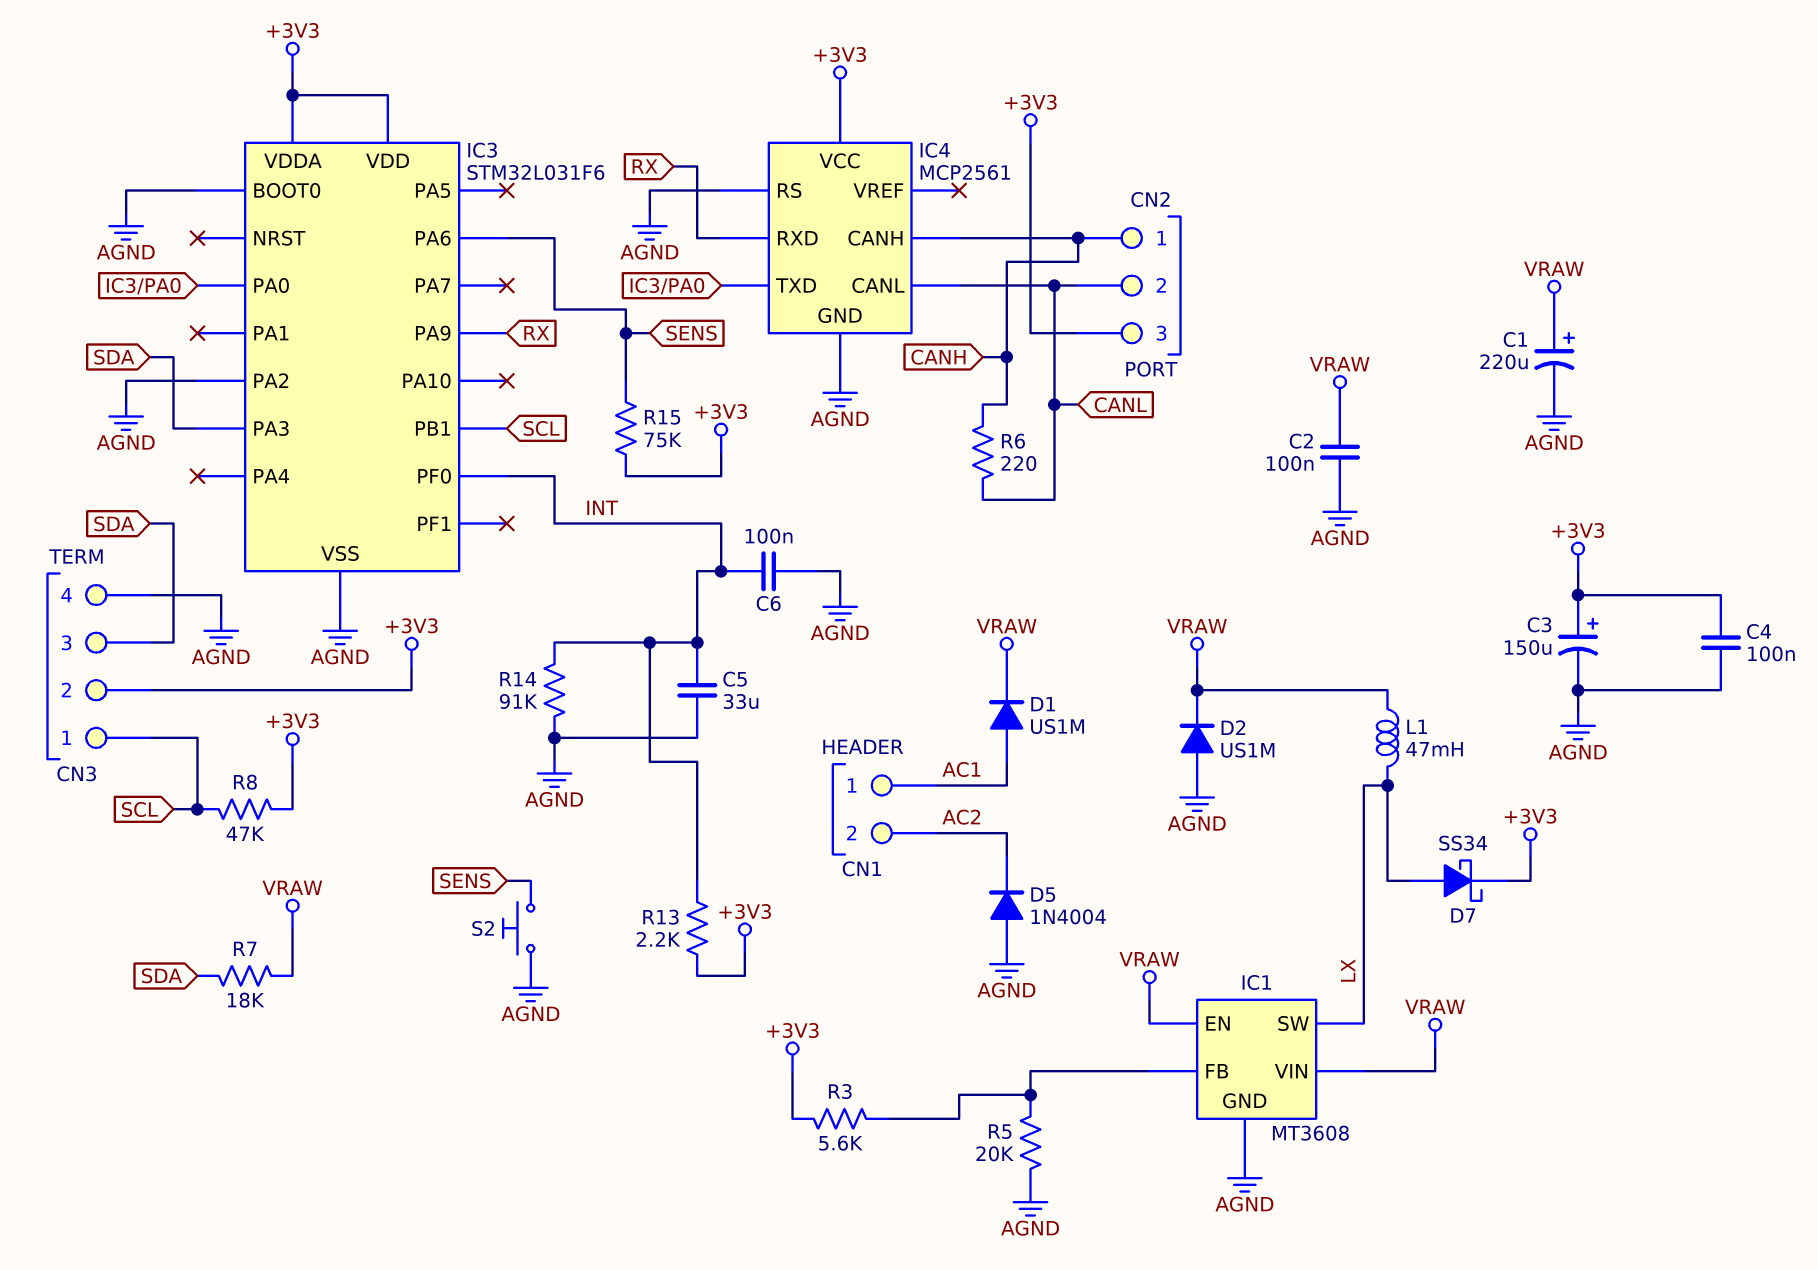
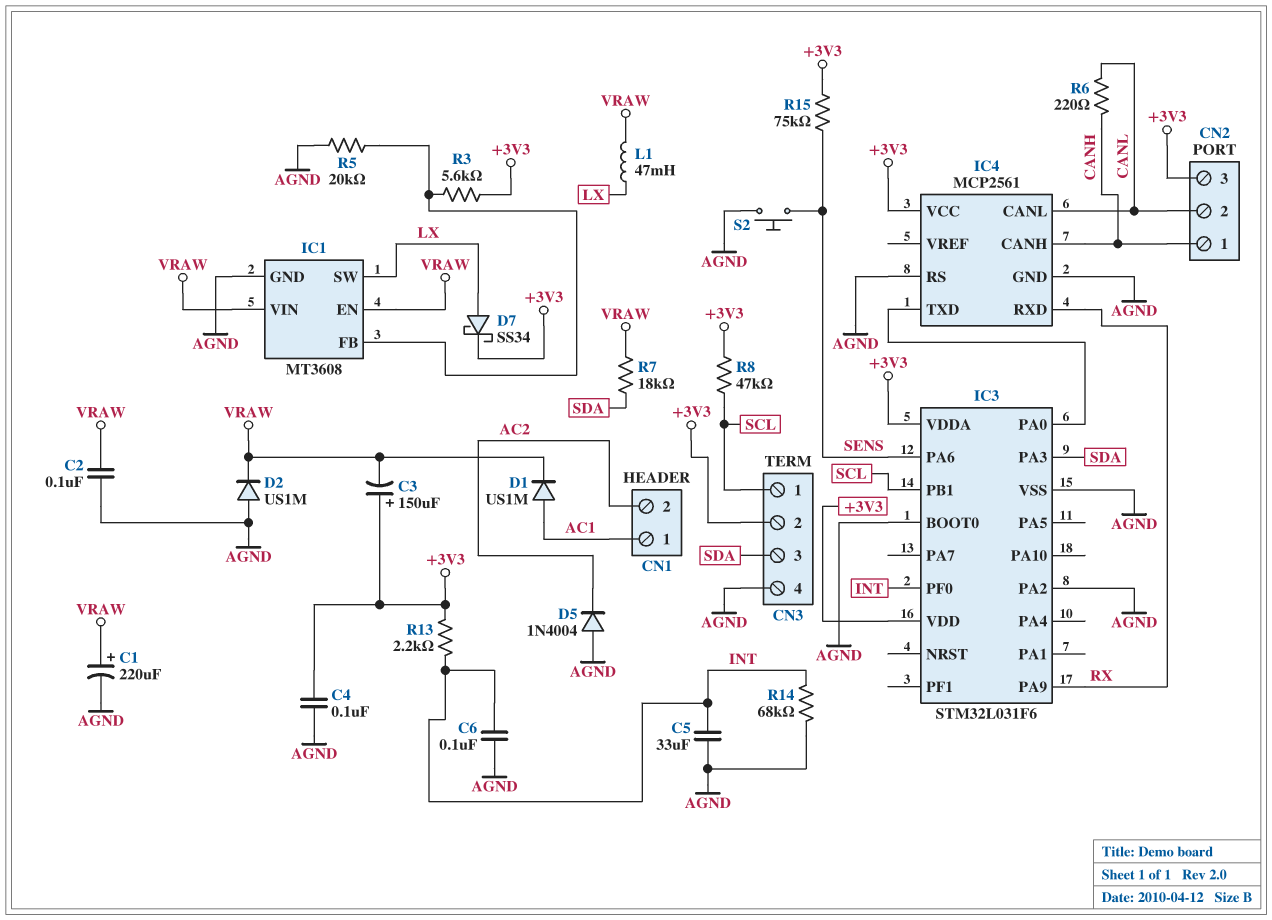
C3: 150uF (plus +3V3, minus AGND) -> 150uF (plus +3V3, minus VRAW)
R14: 91k (AGND, INT) -> 68k (AGND, INT)

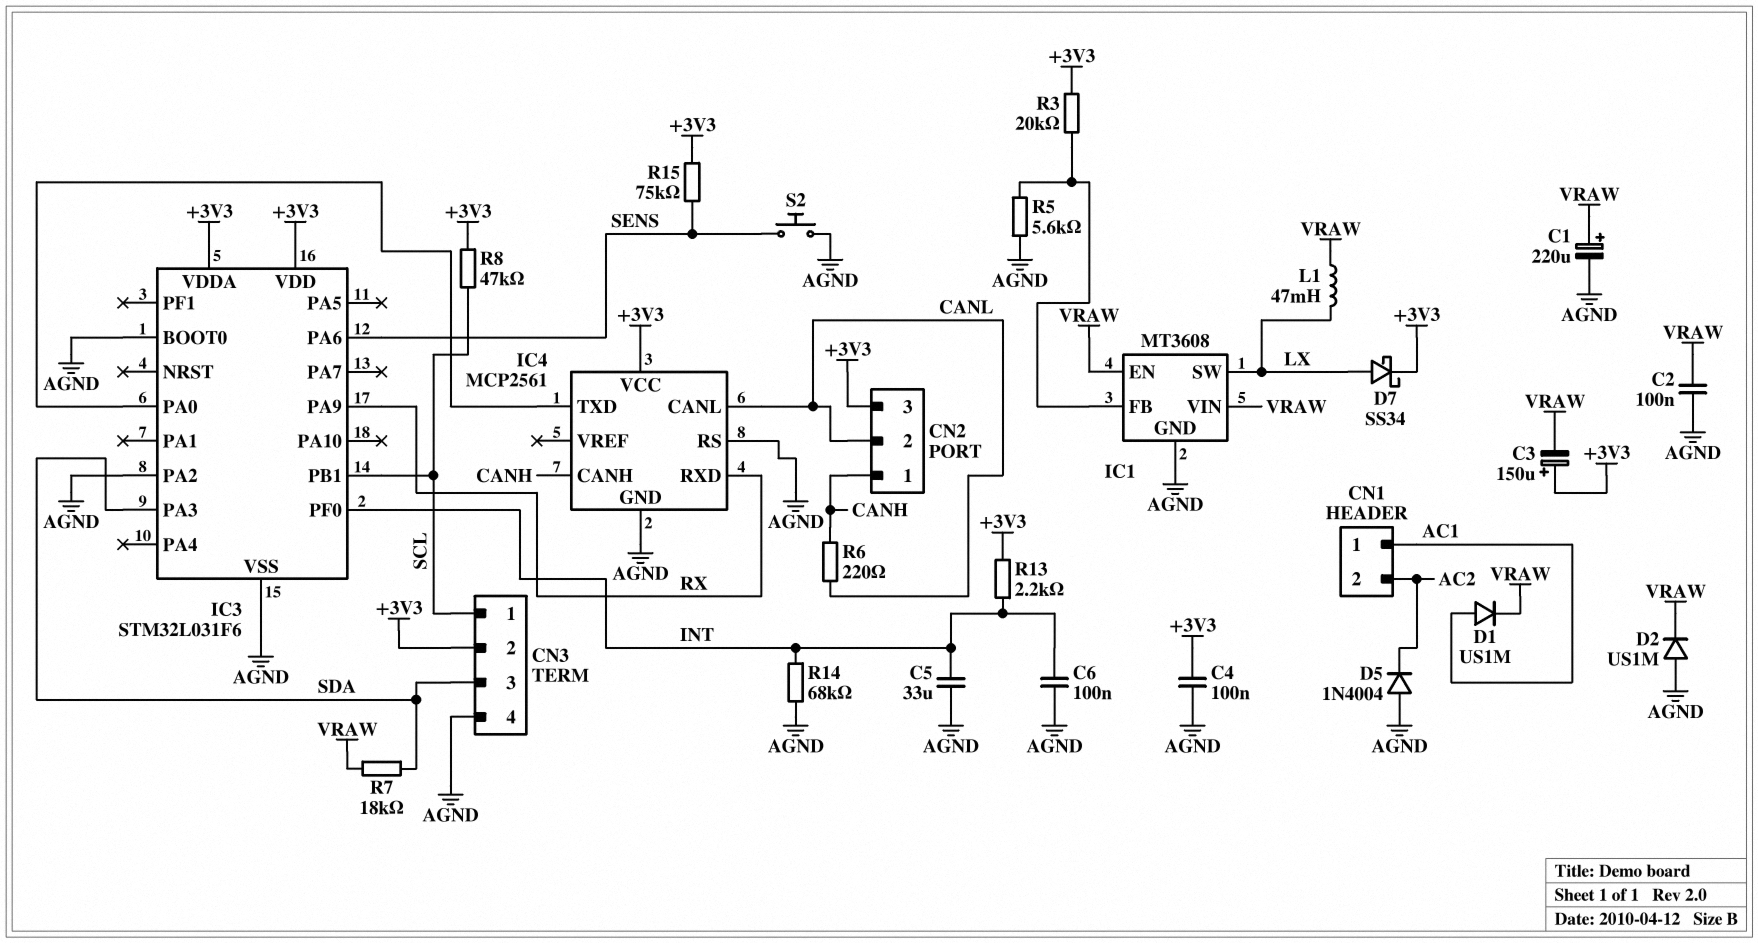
R3: 5.6k (+3V3, IC1/FB) -> 20k (+3V3, IC1/FB)
R5: 20k (AGND, IC1/FB) -> 5.6k (AGND, IC1/FB)

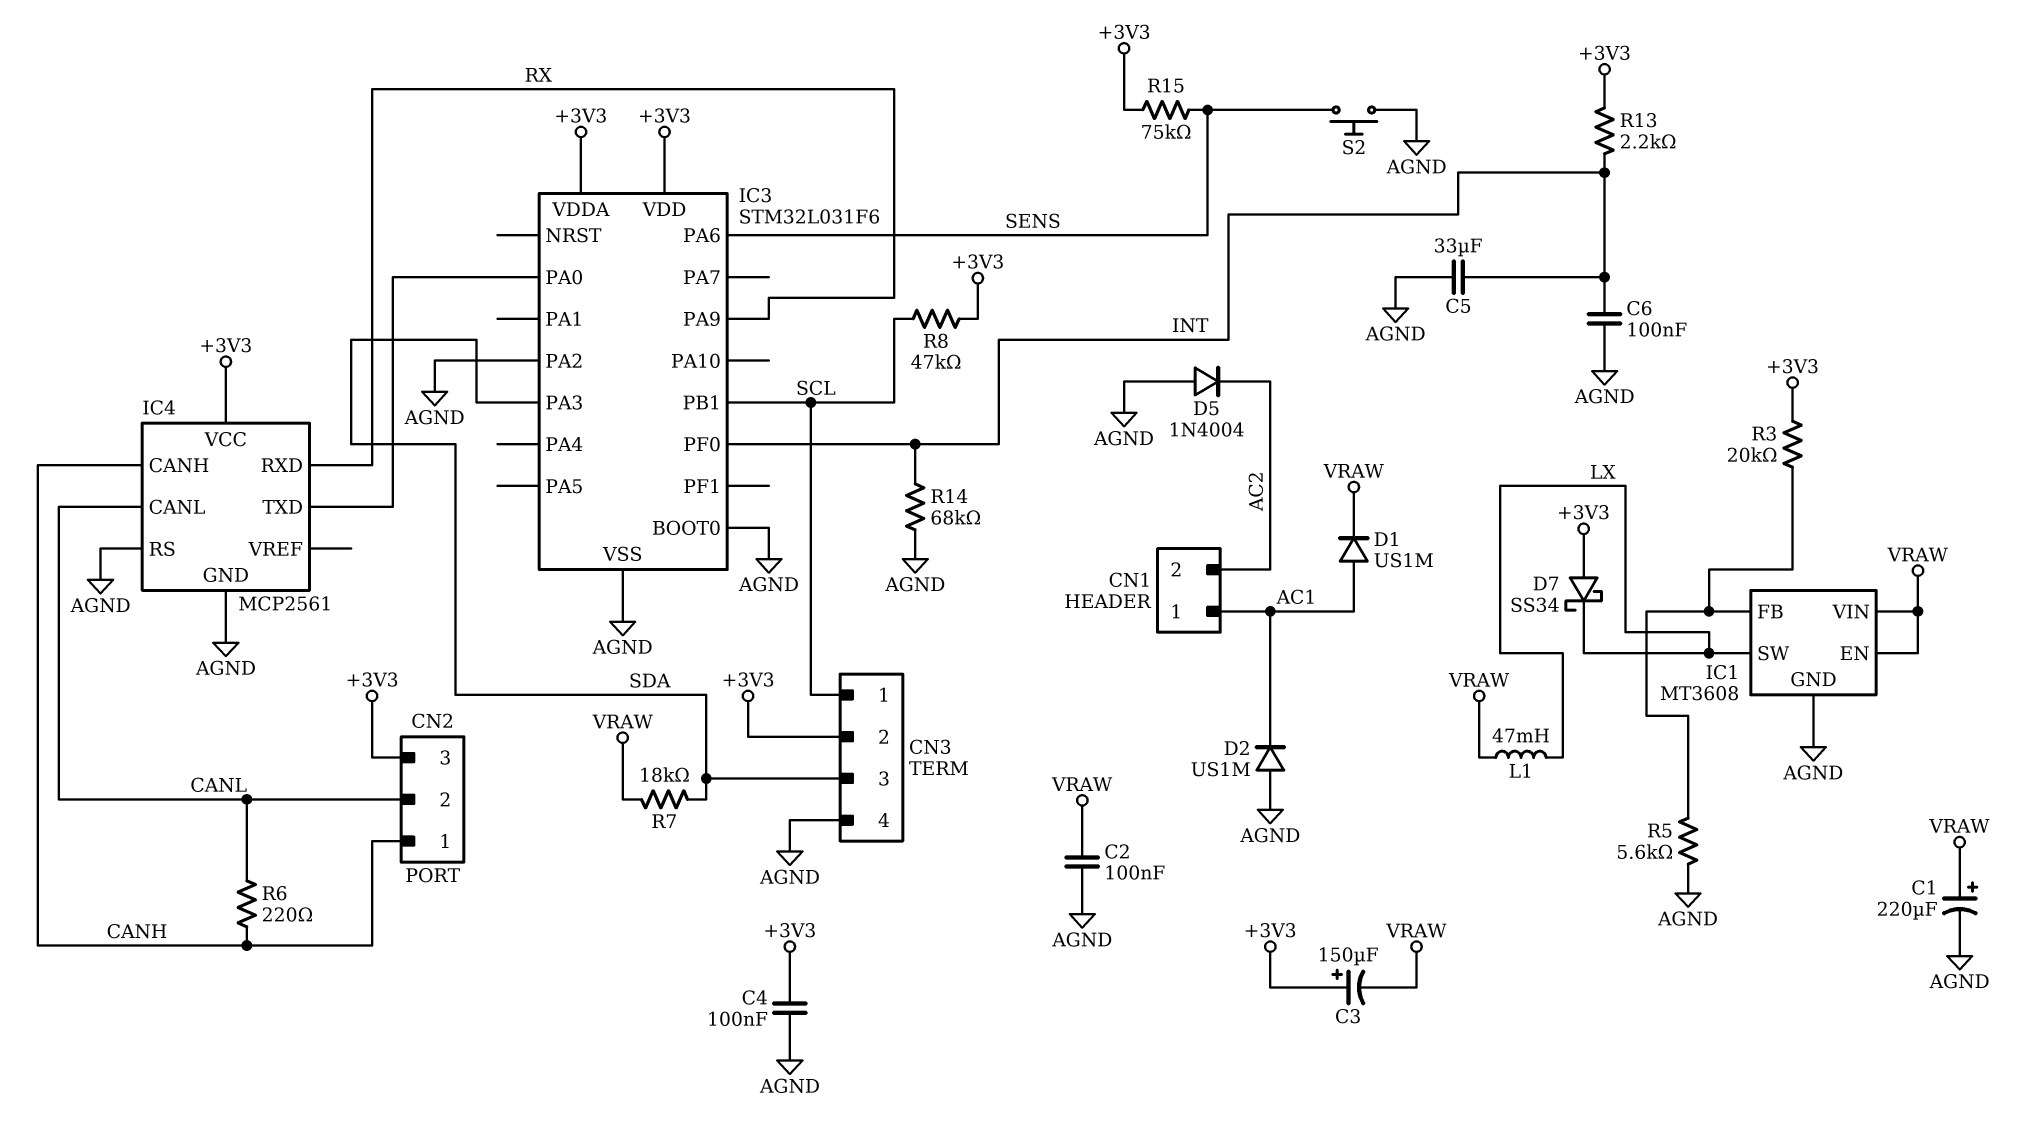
D2: diode US1M (A AGND, K VRAW) -> diode US1M (A AGND, K AC1)
D7: schottky SS34 (A LX, K +3V3) -> schottky SS34 (A +3V3, K LX)

